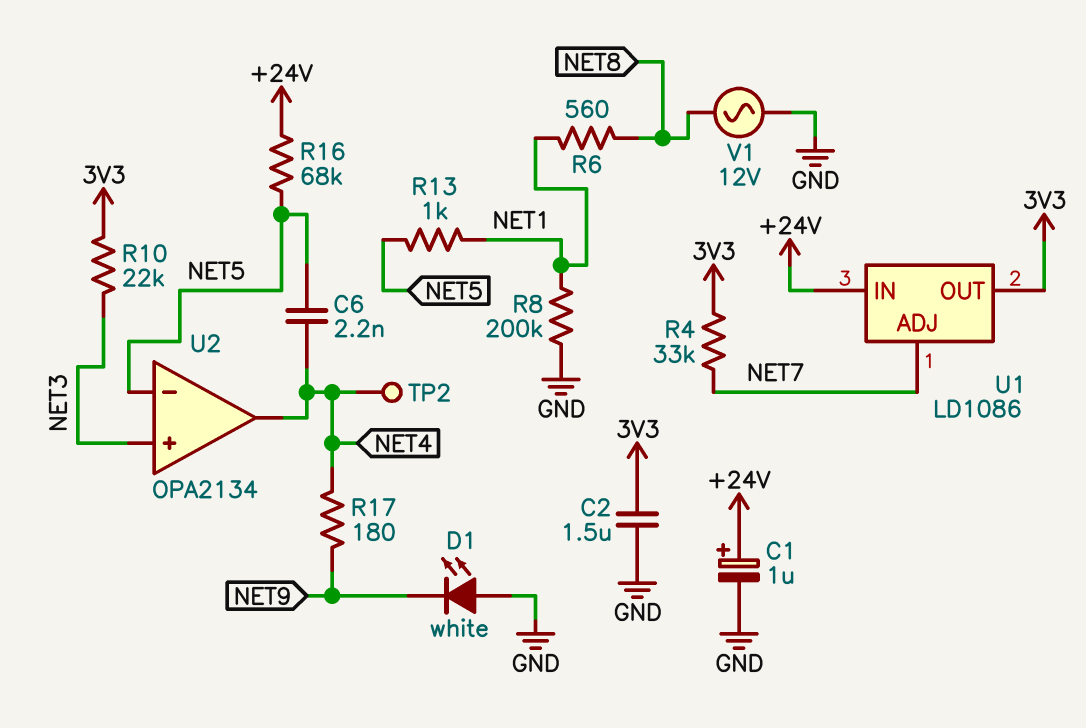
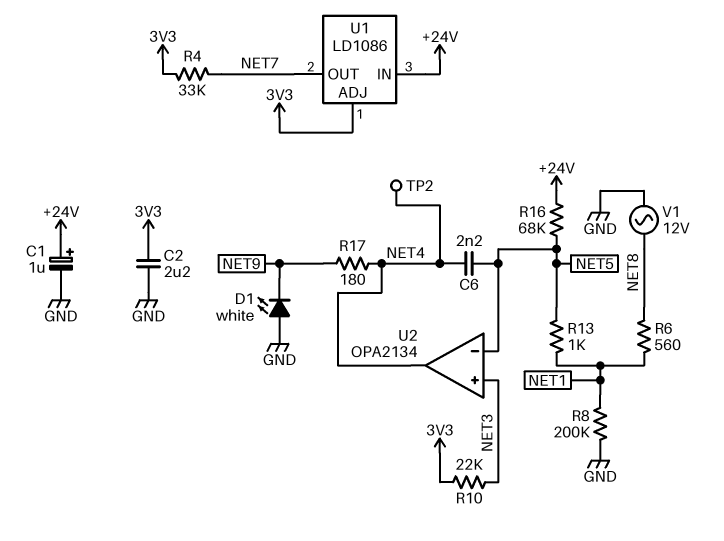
C2: 1.5uF (3V3, GND) -> 2.2uF (3V3, GND)
U1 pin ADJ: NET7 -> 3V3
U1 pin OUT: 3V3 -> NET7

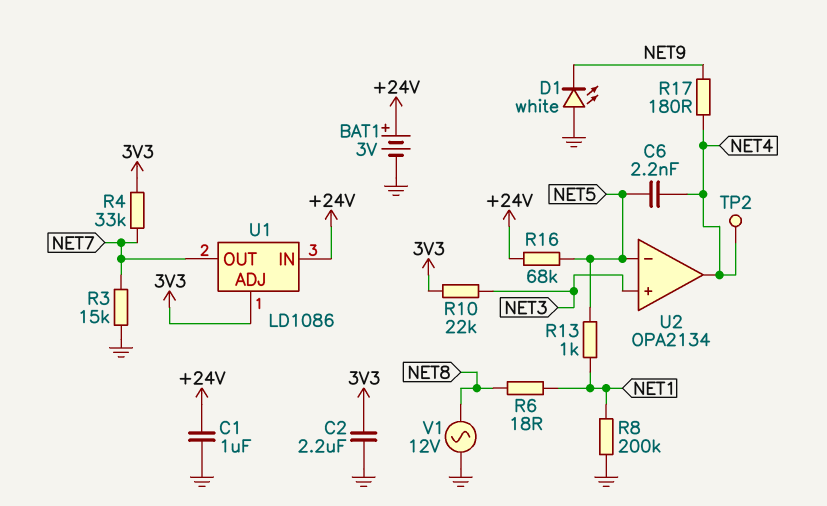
BAT1: none -> 3V (plus +24V, minus GND)
C1: 1uF (plus +24V, minus GND) -> 1uF (+24V, GND)
R3: none -> 15k (GND, NET7)
R6: 560 (NET1, NET8) -> 18 (NET1, NET8)

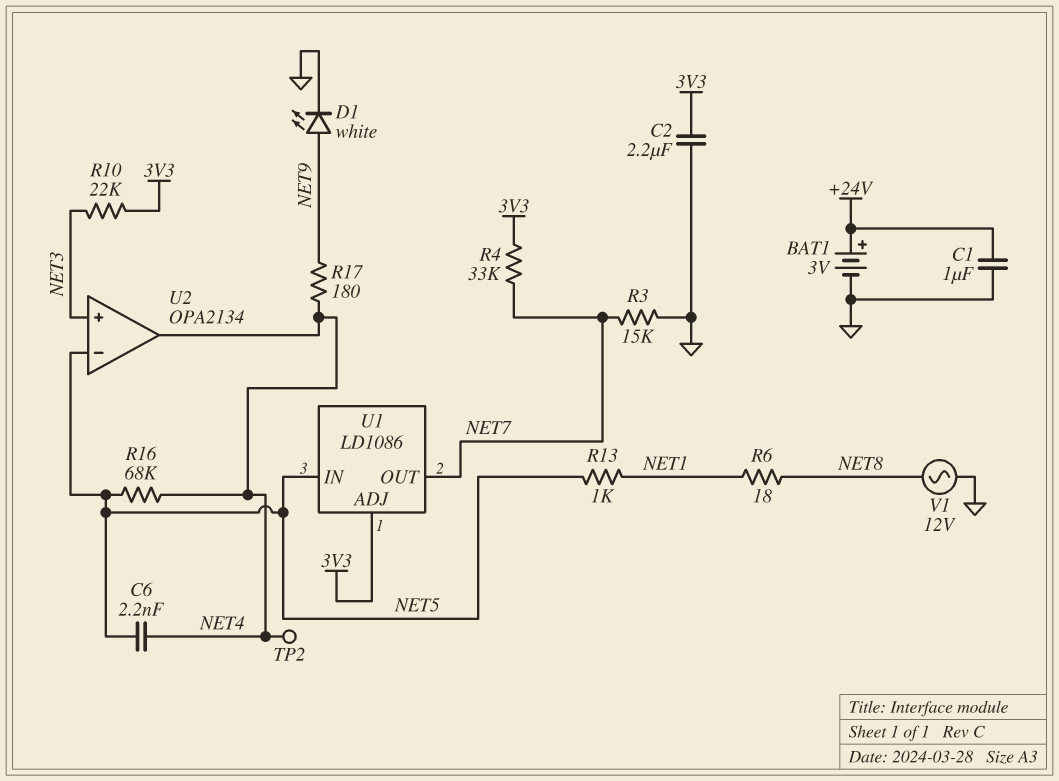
D1: LED white (A GND, K NET9) -> LED white (A NET9, K GND)
R8: 200k (GND, NET1) -> none
R16: 68k (+24V, NET5) -> 68k (NET4, NET5)
U1 pin IN: +24V -> NET5

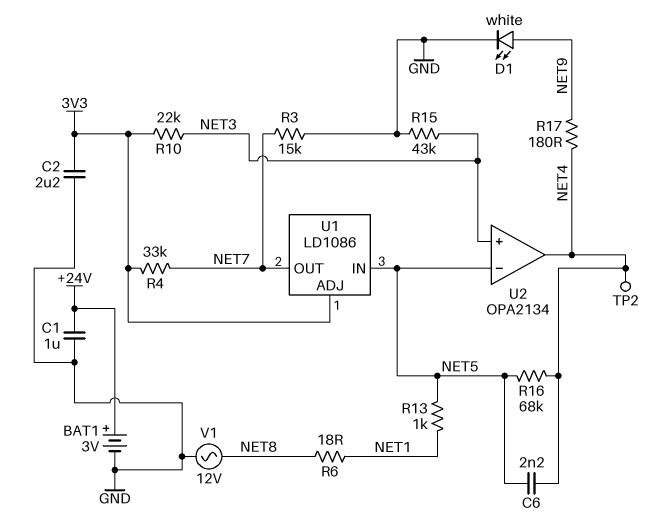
R15: none -> 43k (GND, NET3)

